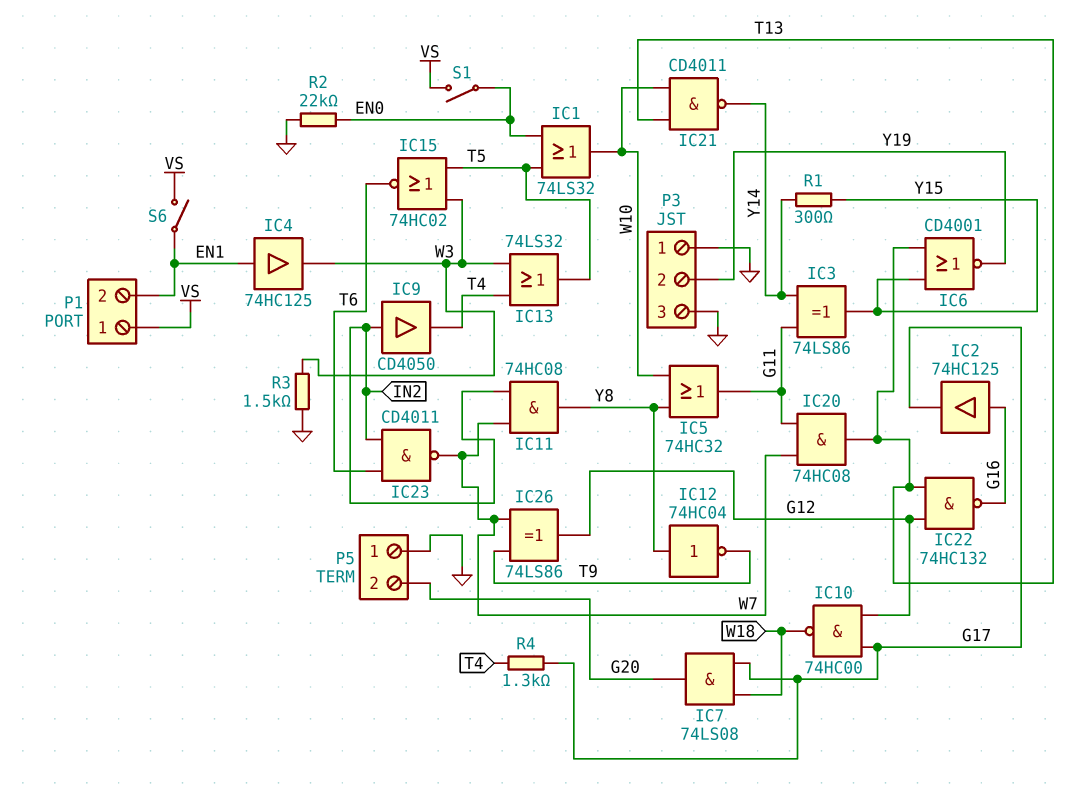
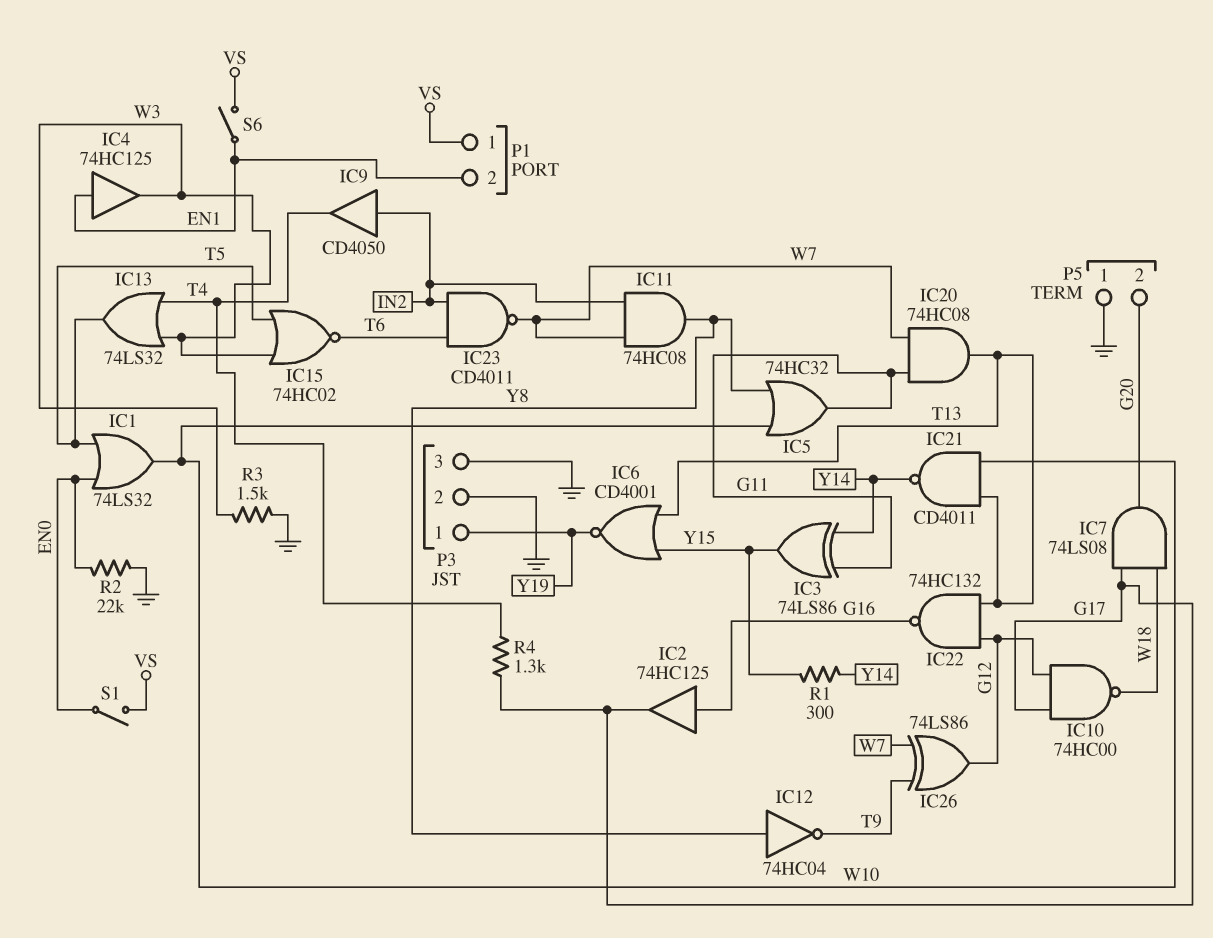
P3 pin 1: GND -> Y19
P3 pin 2: Y19 -> GND

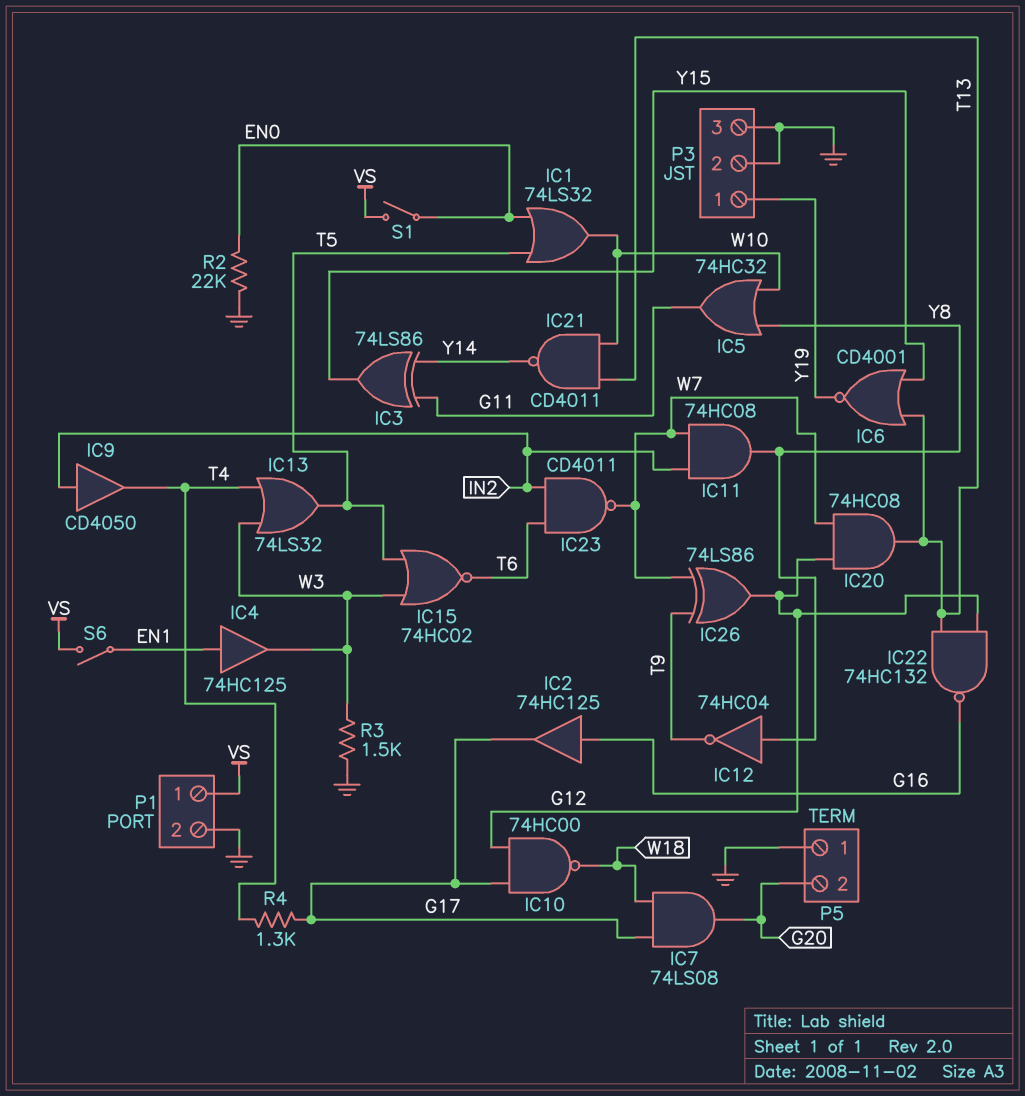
IC20: AND 74HC08 (in G11, in W7, out T13) -> AND 74HC08 (in G12, in W7, out T13)
P1 pin 2: EN1 -> GND
R1: 300 (Y14, Y15) -> none

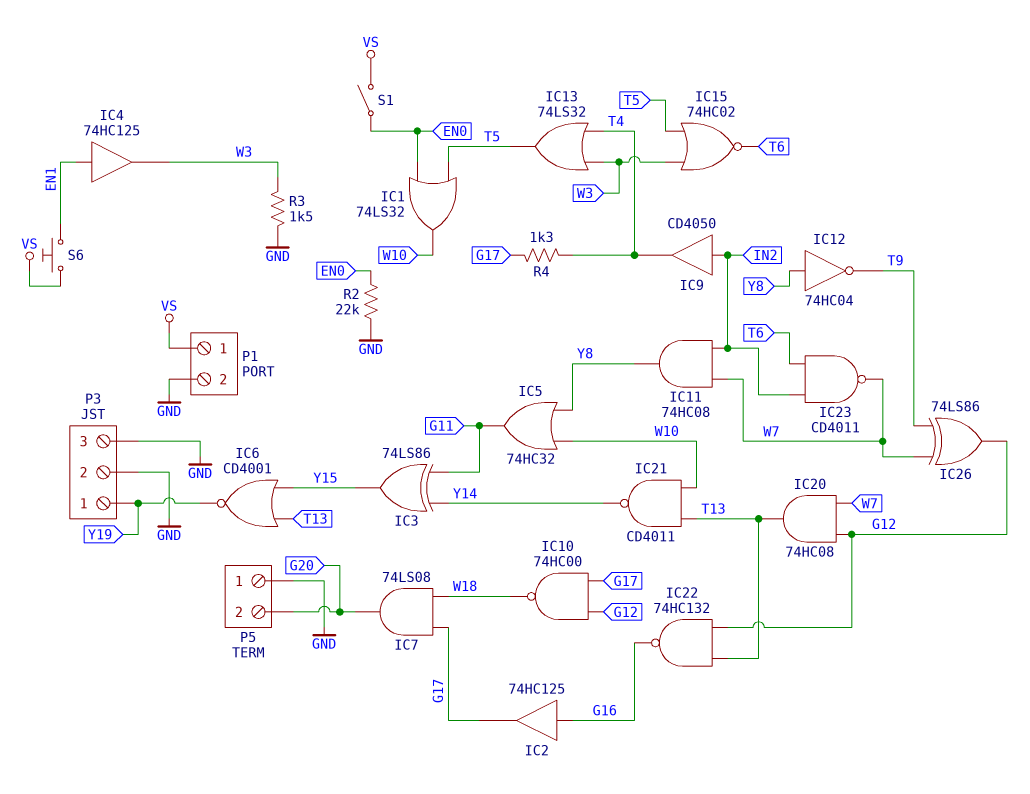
S6: switch (EN1, VS) -> button (EN1, VS)

